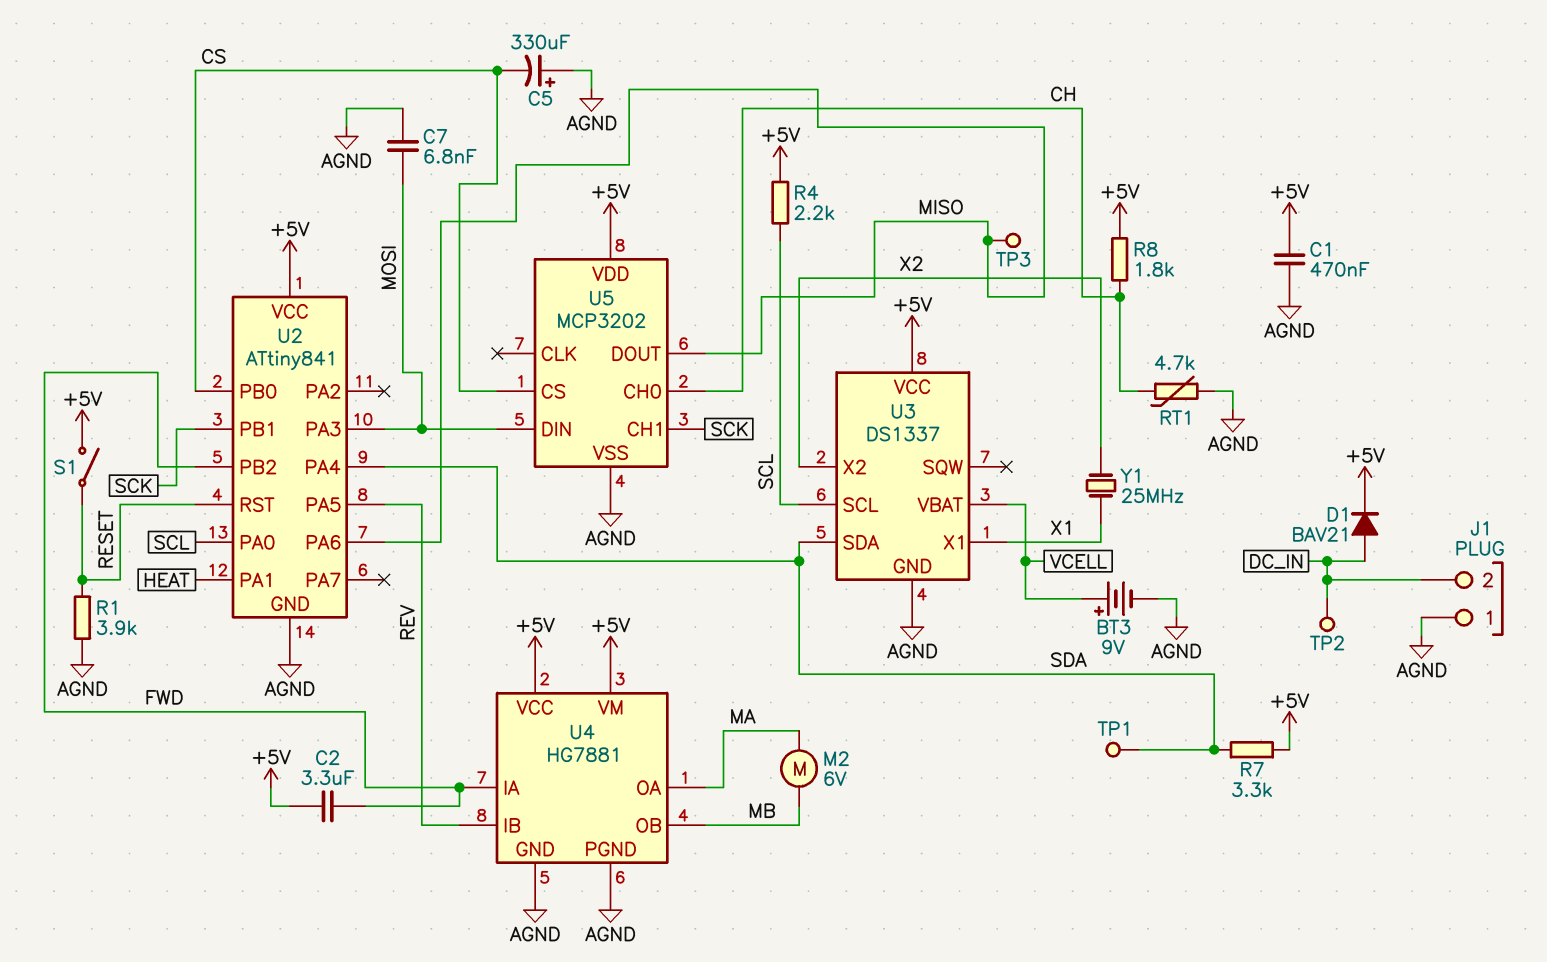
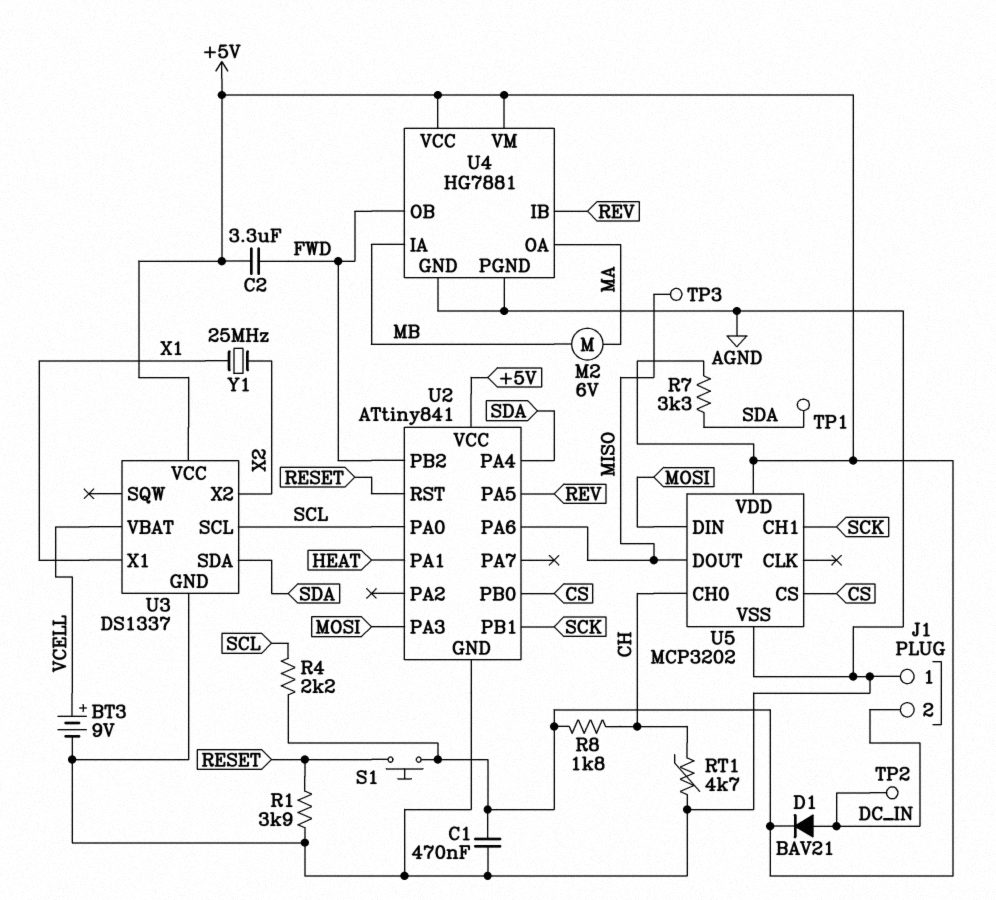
C5: 330uF (plus AGND, minus CS) -> none
C7: 6.8nF (AGND, MOSI) -> none
S1: switch (+5V, RESET) -> button (+5V, RESET)
U4 pin IA: FWD -> MB
U4 pin OB: MB -> FWD

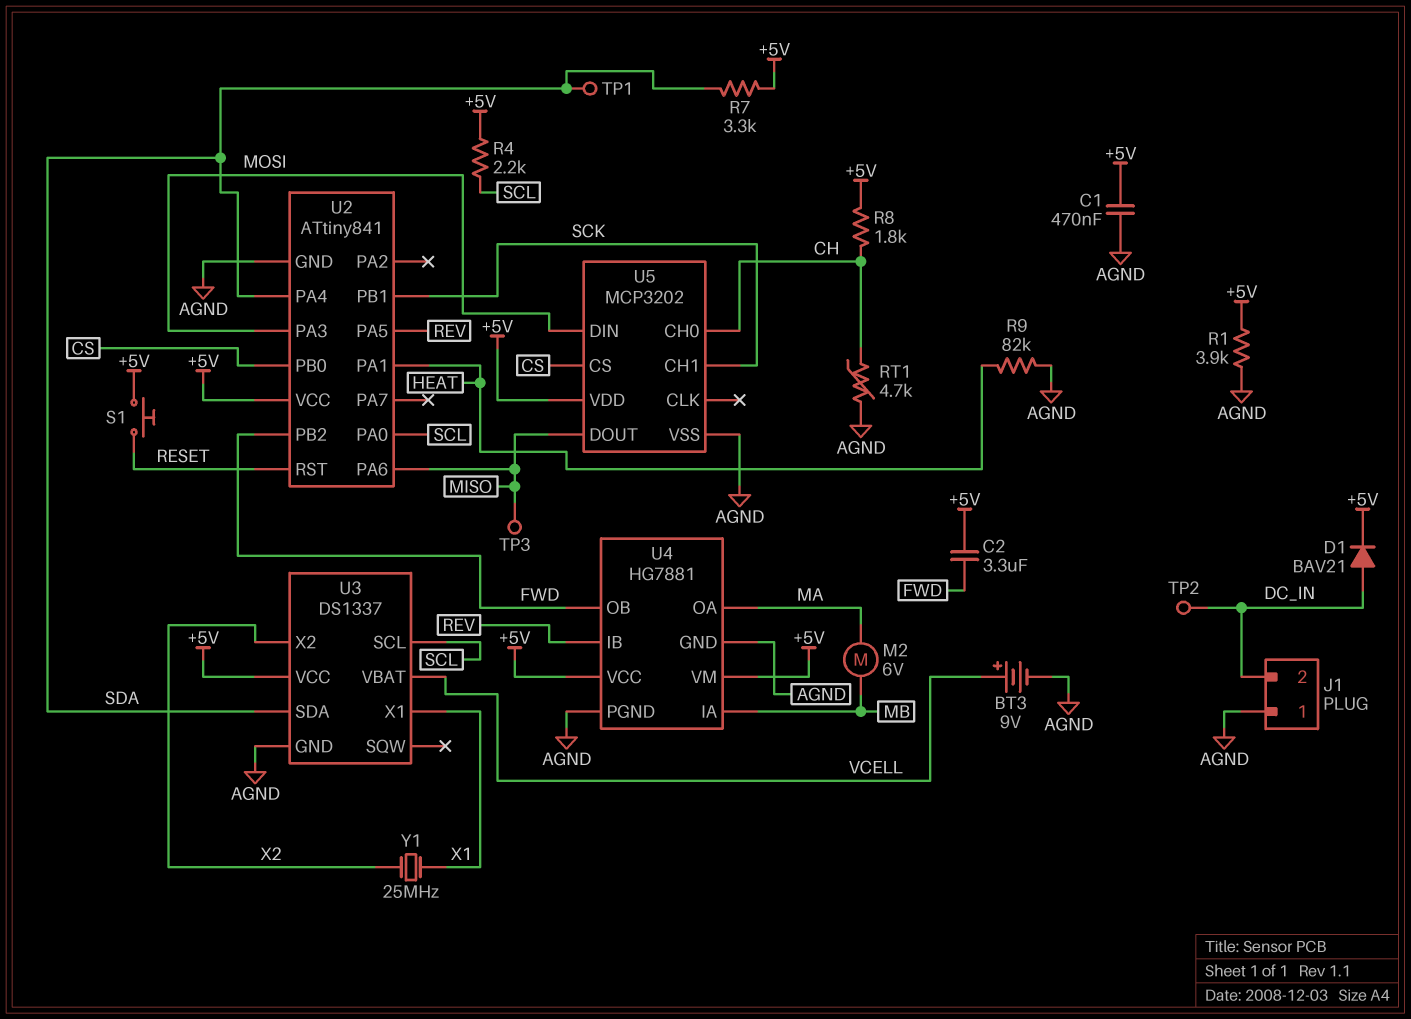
R1: 3.9k (AGND, RESET) -> 3.9k (+5V, AGND)
R9: none -> 82k (AGND, HEAT)

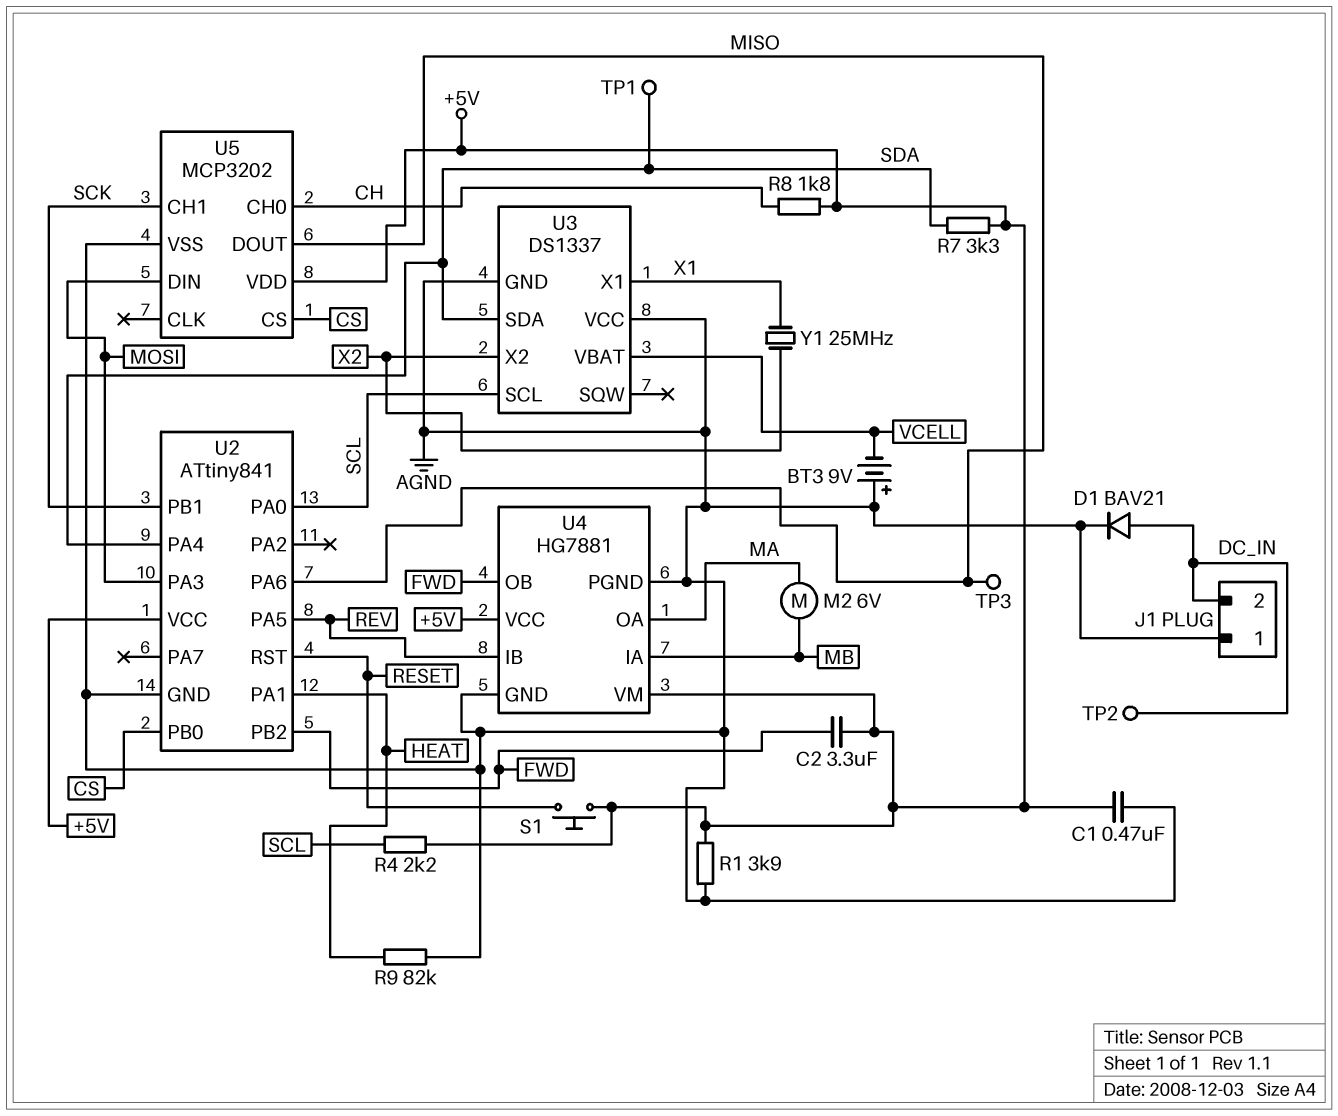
BT3: 9V (plus VCELL, minus AGND) -> 9V (plus AGND, minus VCELL)
D1: diode BAV21 (A DC_IN, K +5V) -> diode BAV21 (A DC_IN, K AGND)
RT1: 4.7k (AGND, CH) -> none
U3 pin VCC: +5V -> AGND

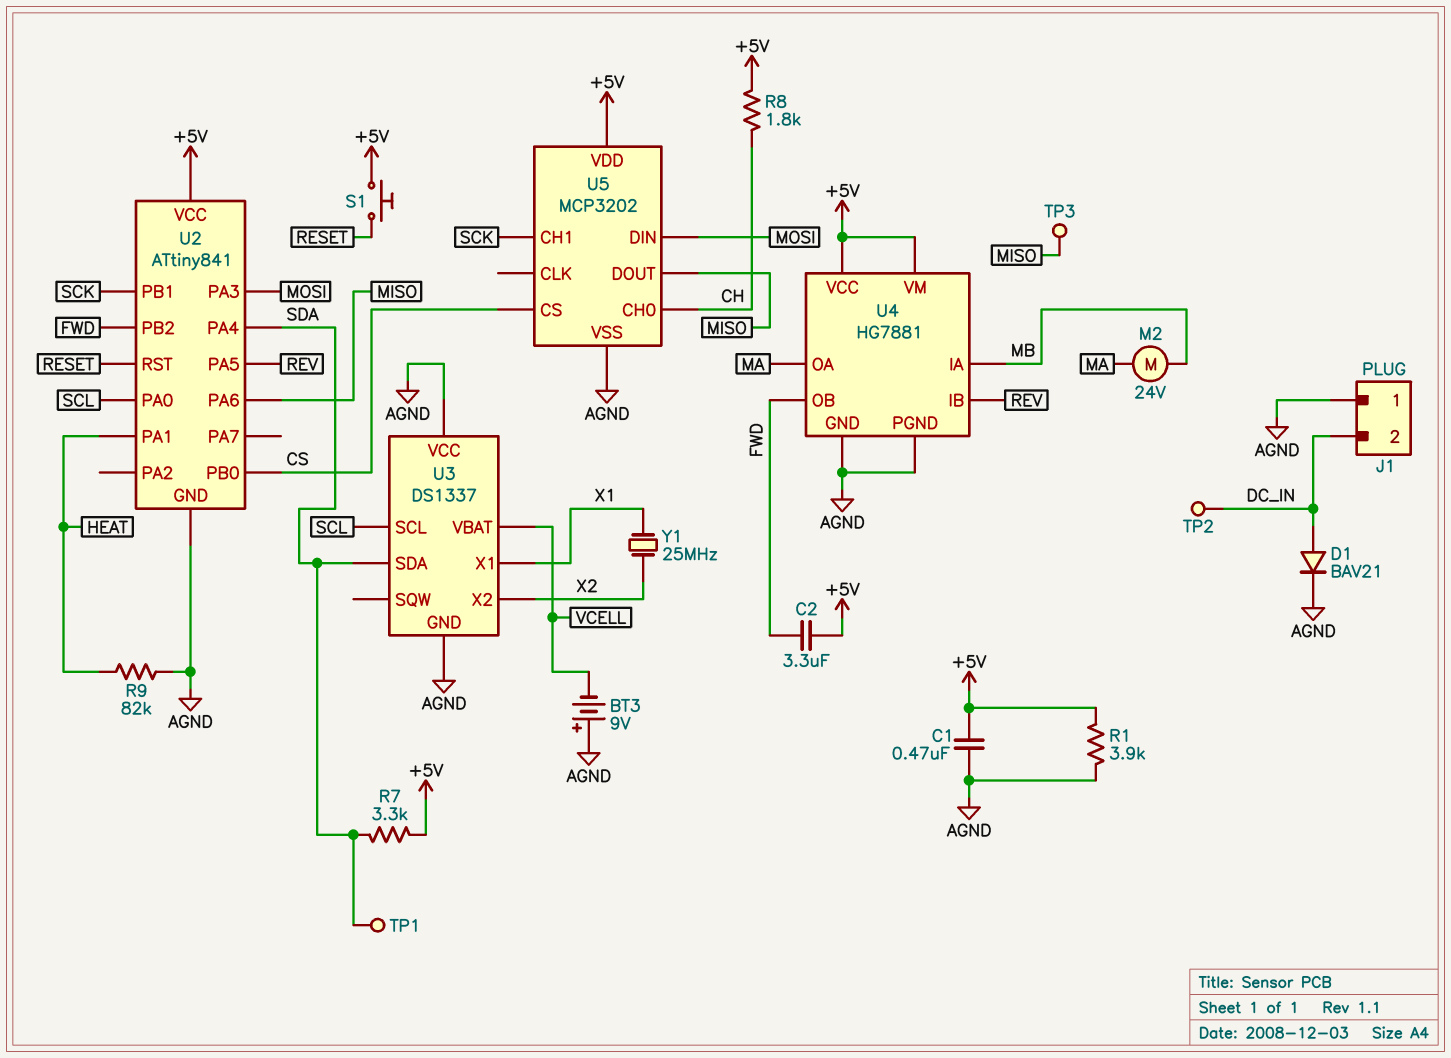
M2: motor 6V (MA, MB) -> motor 24V (MA, MB)
R4: 2.2k (+5V, SCL) -> none

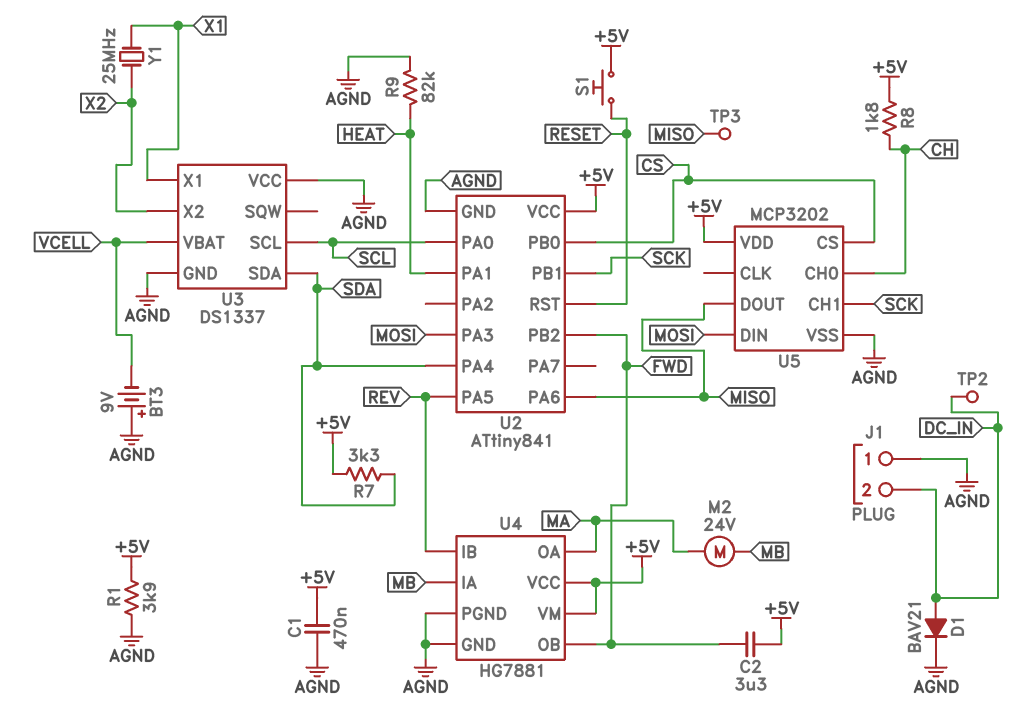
TP1: test point (SDA) -> none

